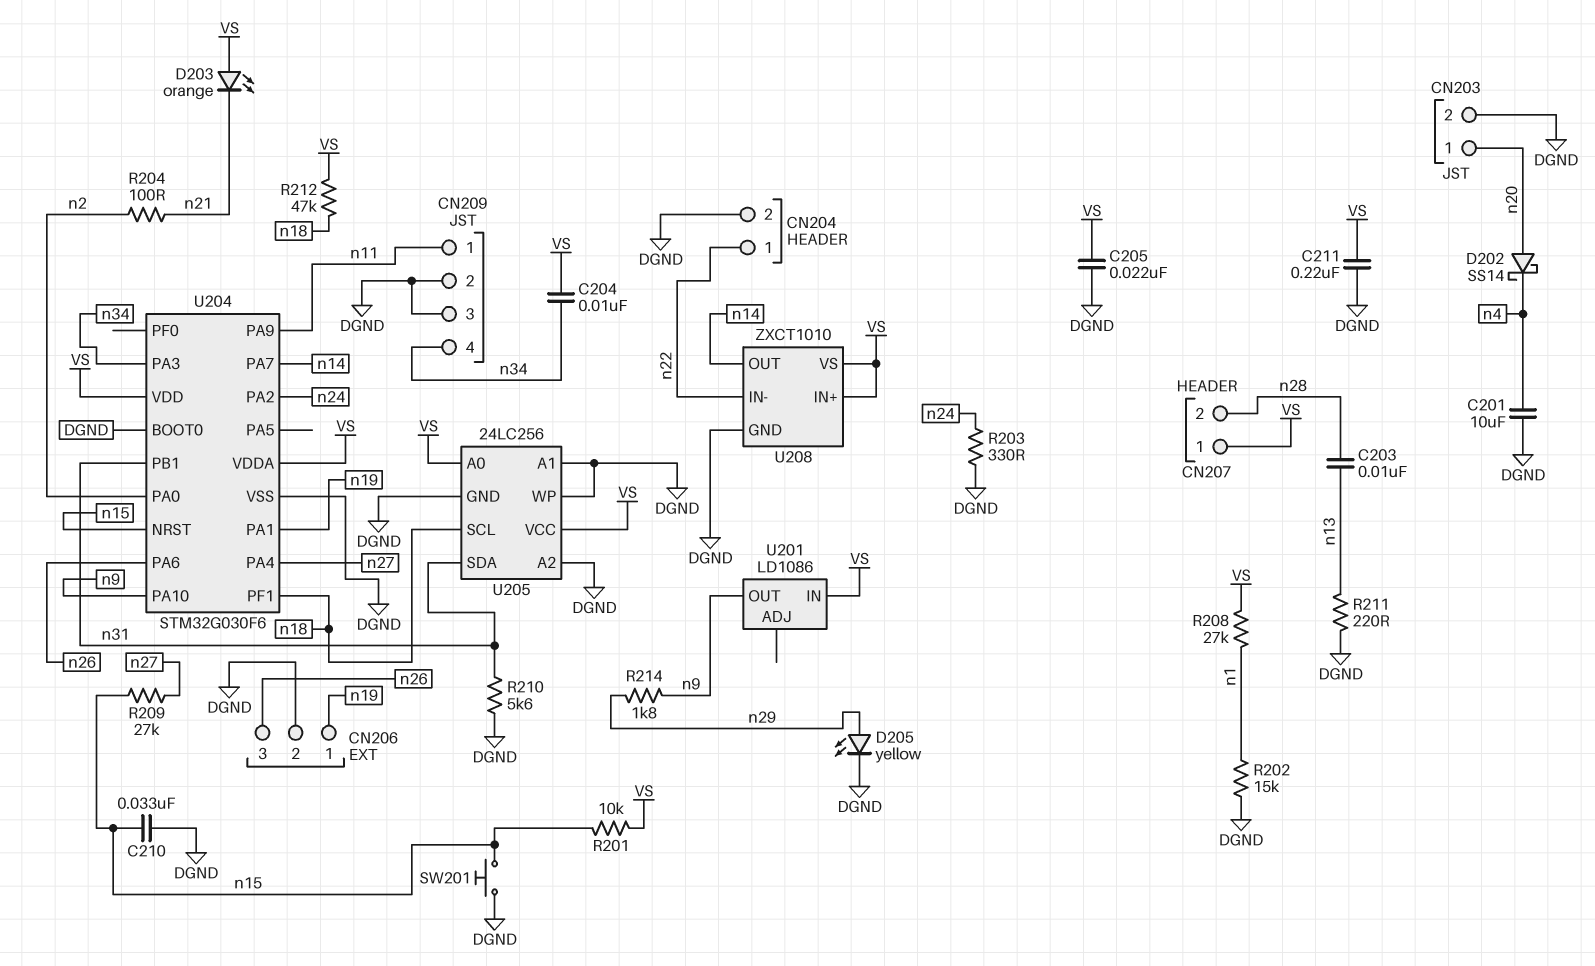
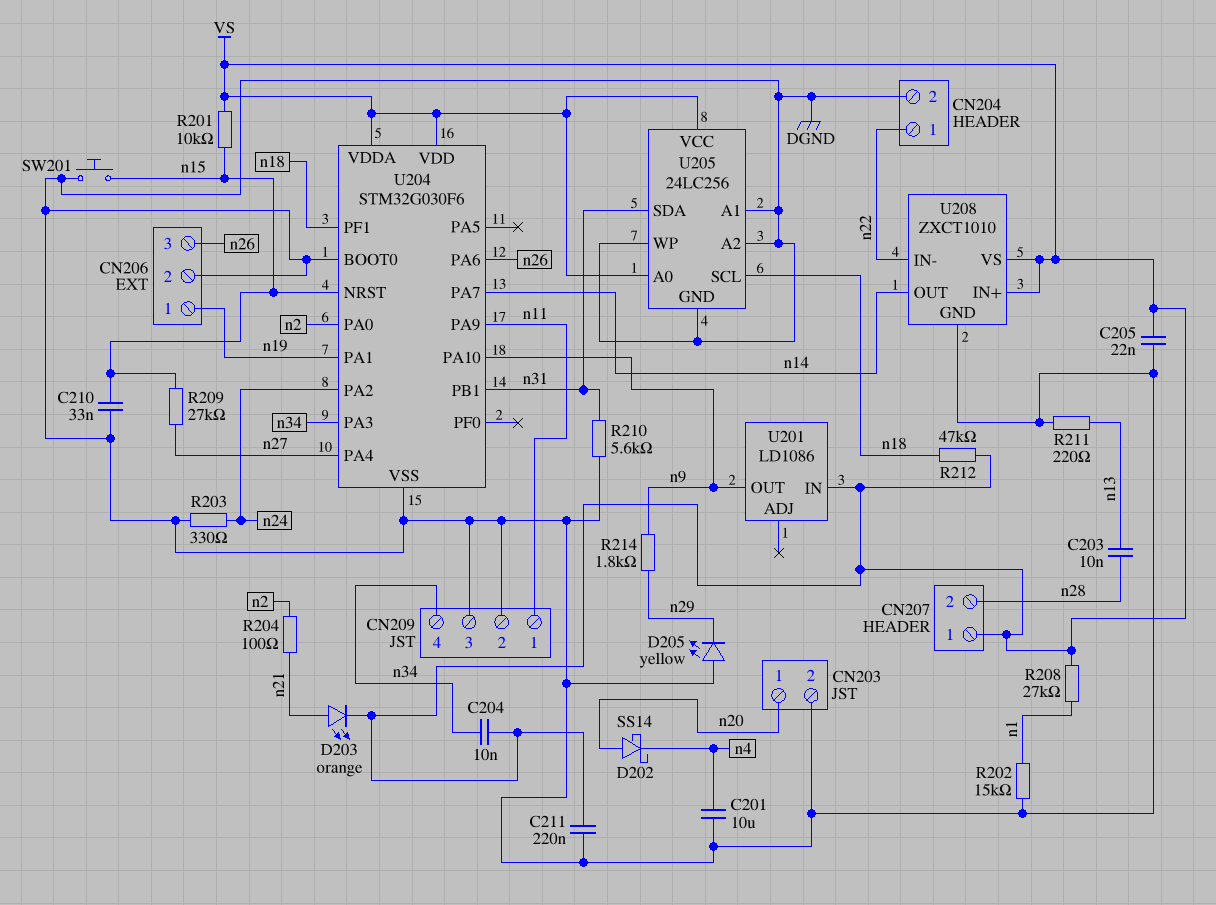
D203: LED orange (A VS, K n21) -> LED orange (A n21, K VS)
D205: LED yellow (A n29, K DGND) -> LED yellow (A DGND, K n29)

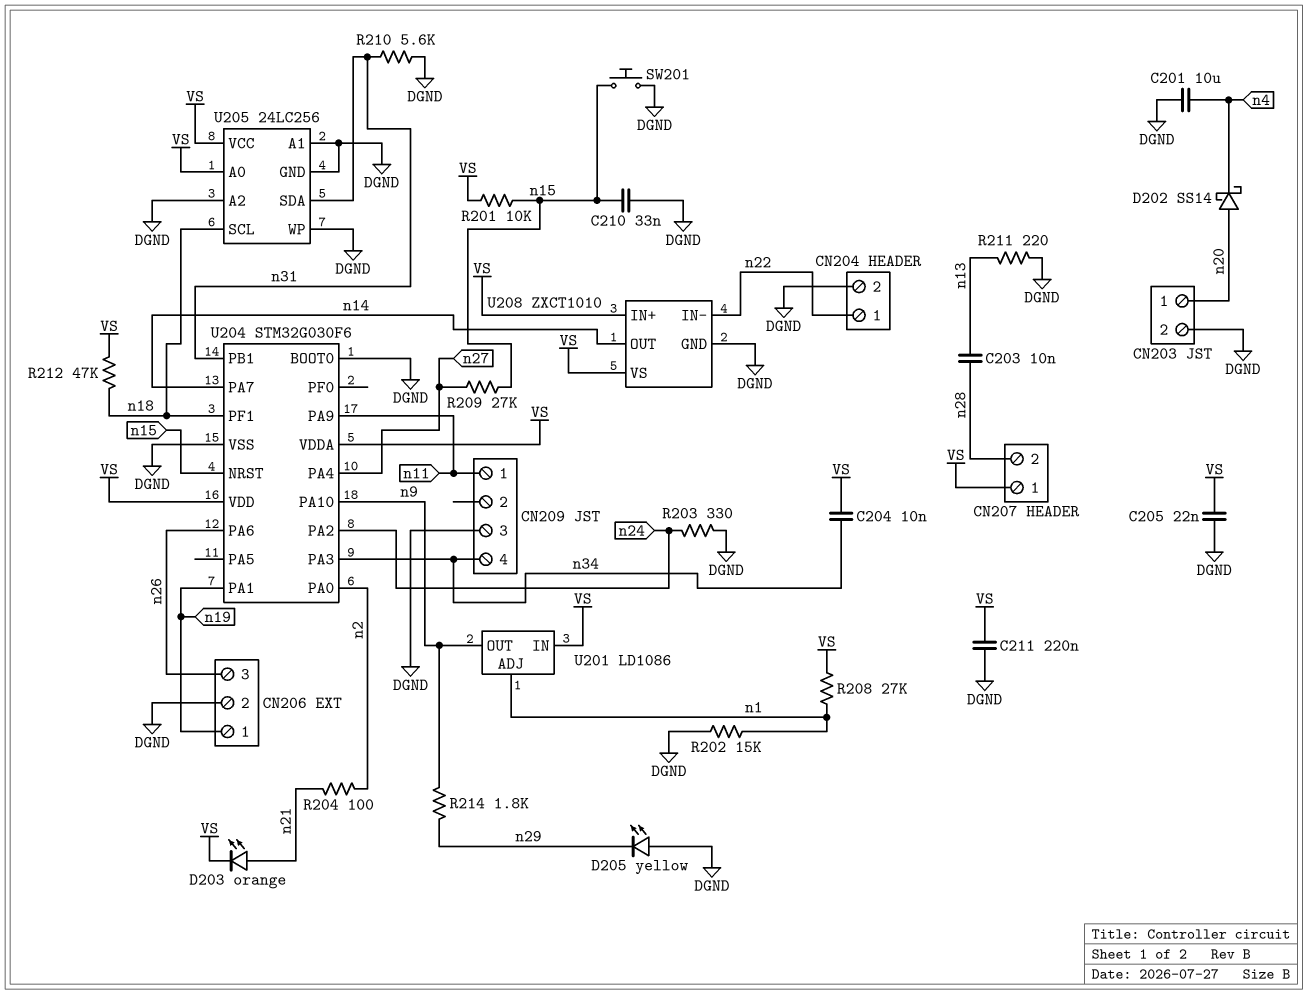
CN209 pin 2: DGND -> none
U201 pin ADJ: none -> n1

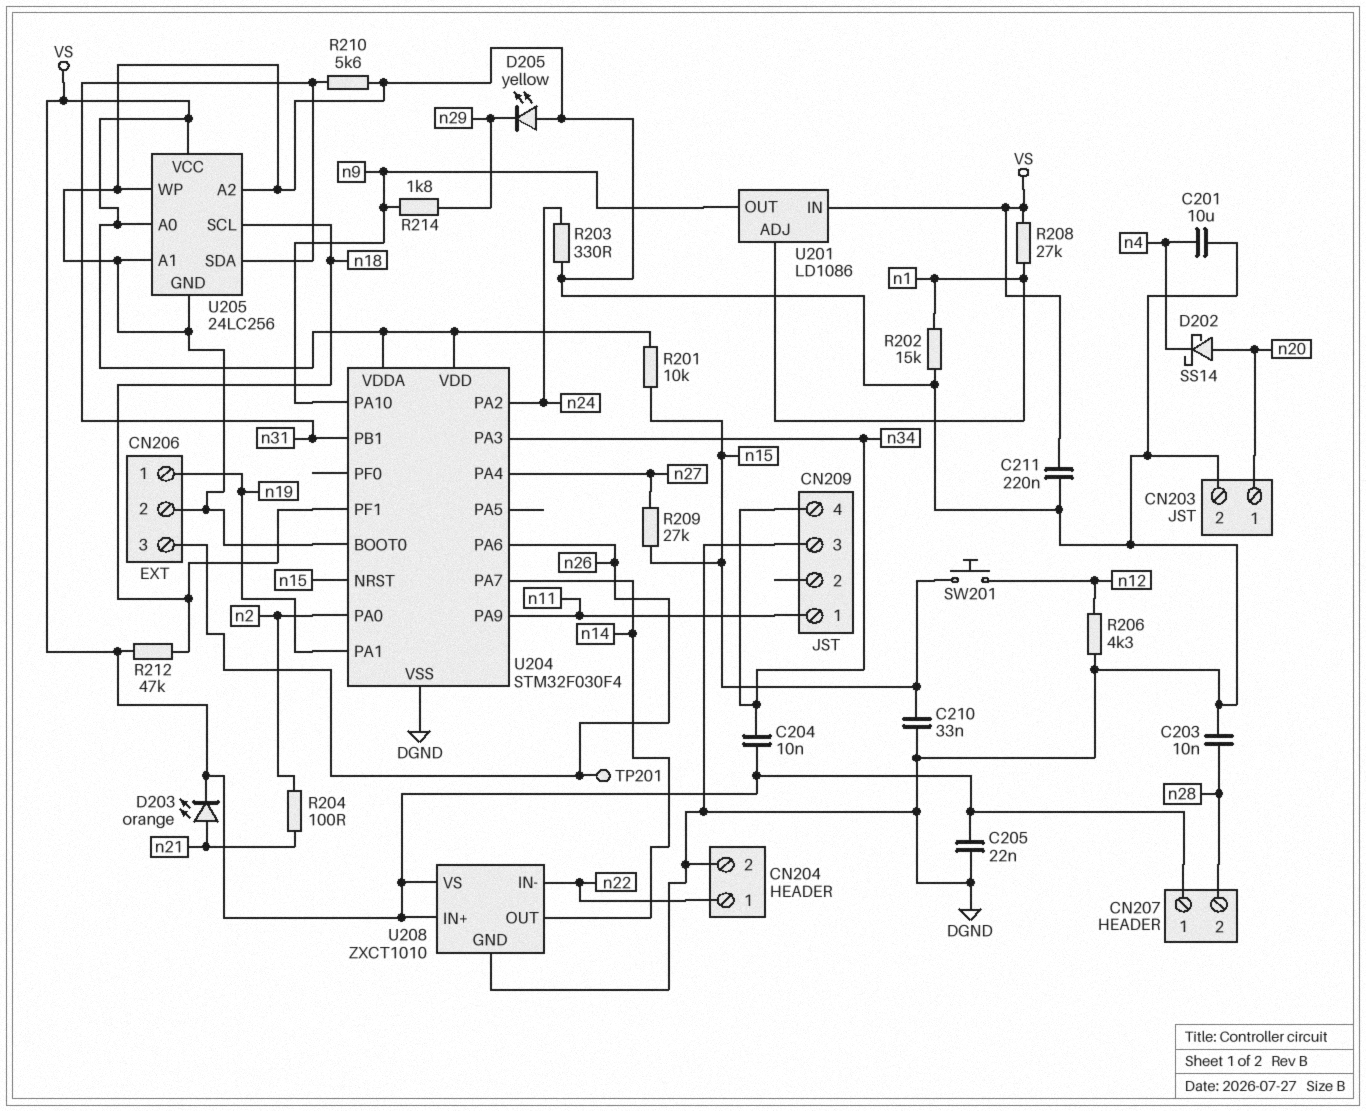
C203: 10nF (n13, n28) -> 10nF (DGND, n28)
R206: none -> 4.3k (DGND, n12)
R211: 220 (DGND, n13) -> none
SW201: button (DGND, n15) -> button (n12, n15)
TP201: none -> test point (n26)
U204: STM32G030F6 -> STM32F030F4

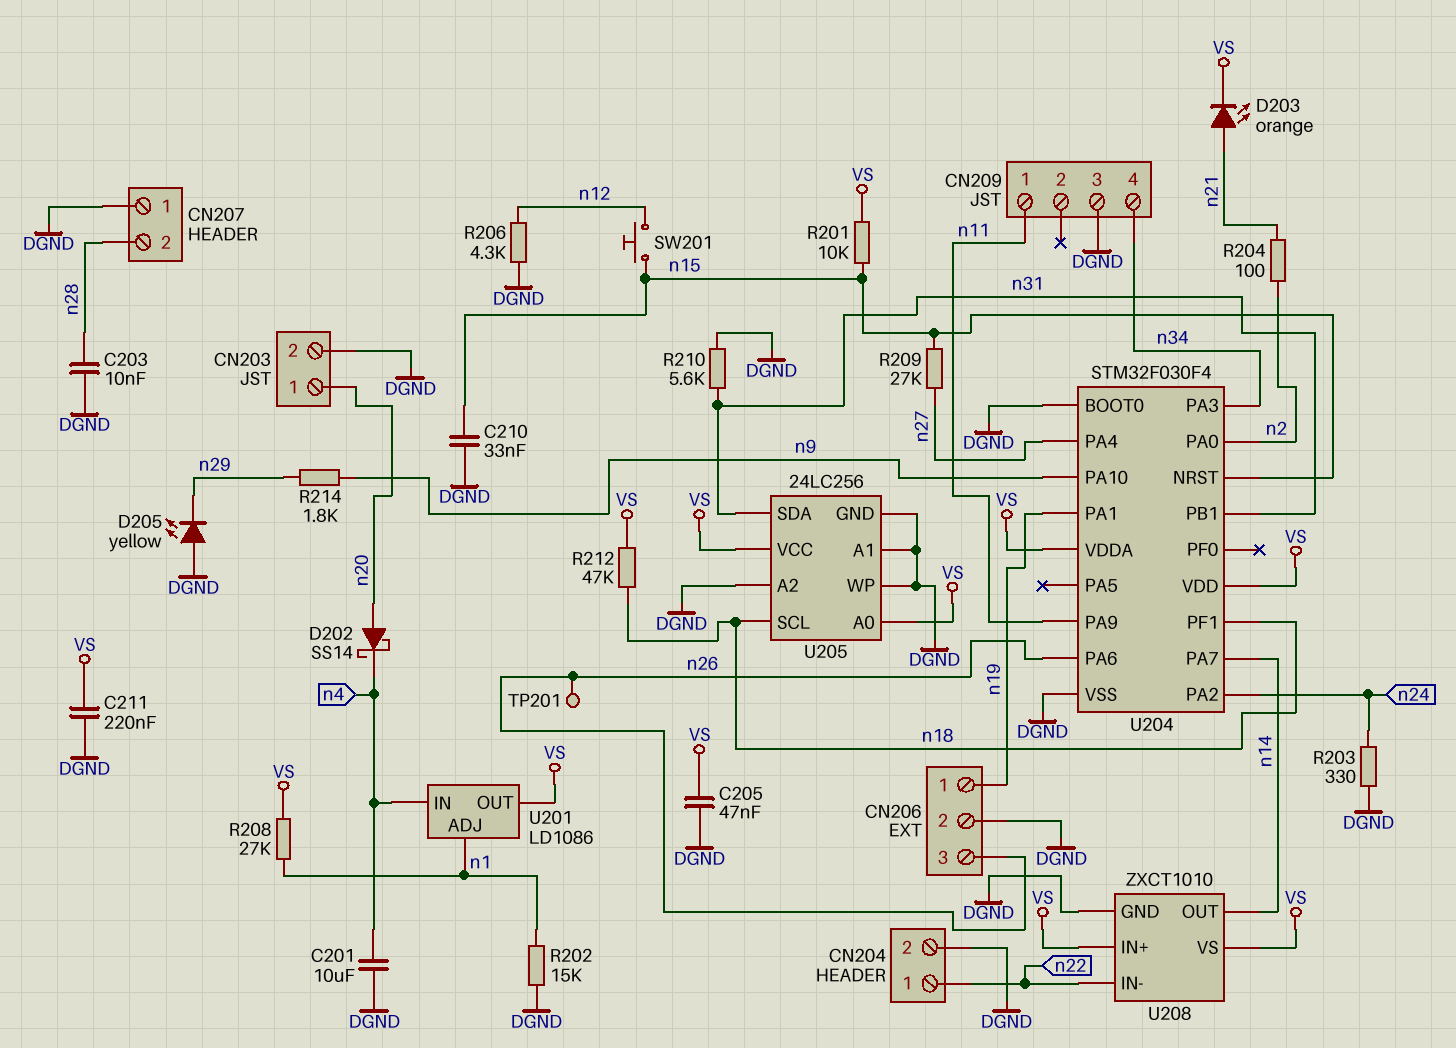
C204: 10nF (VS, n34) -> none
C205: 22nF (DGND, VS) -> 47nF (DGND, VS)
CN207 pin 1: VS -> DGND
U201 pin IN: VS -> n4
U201 pin OUT: n9 -> VS

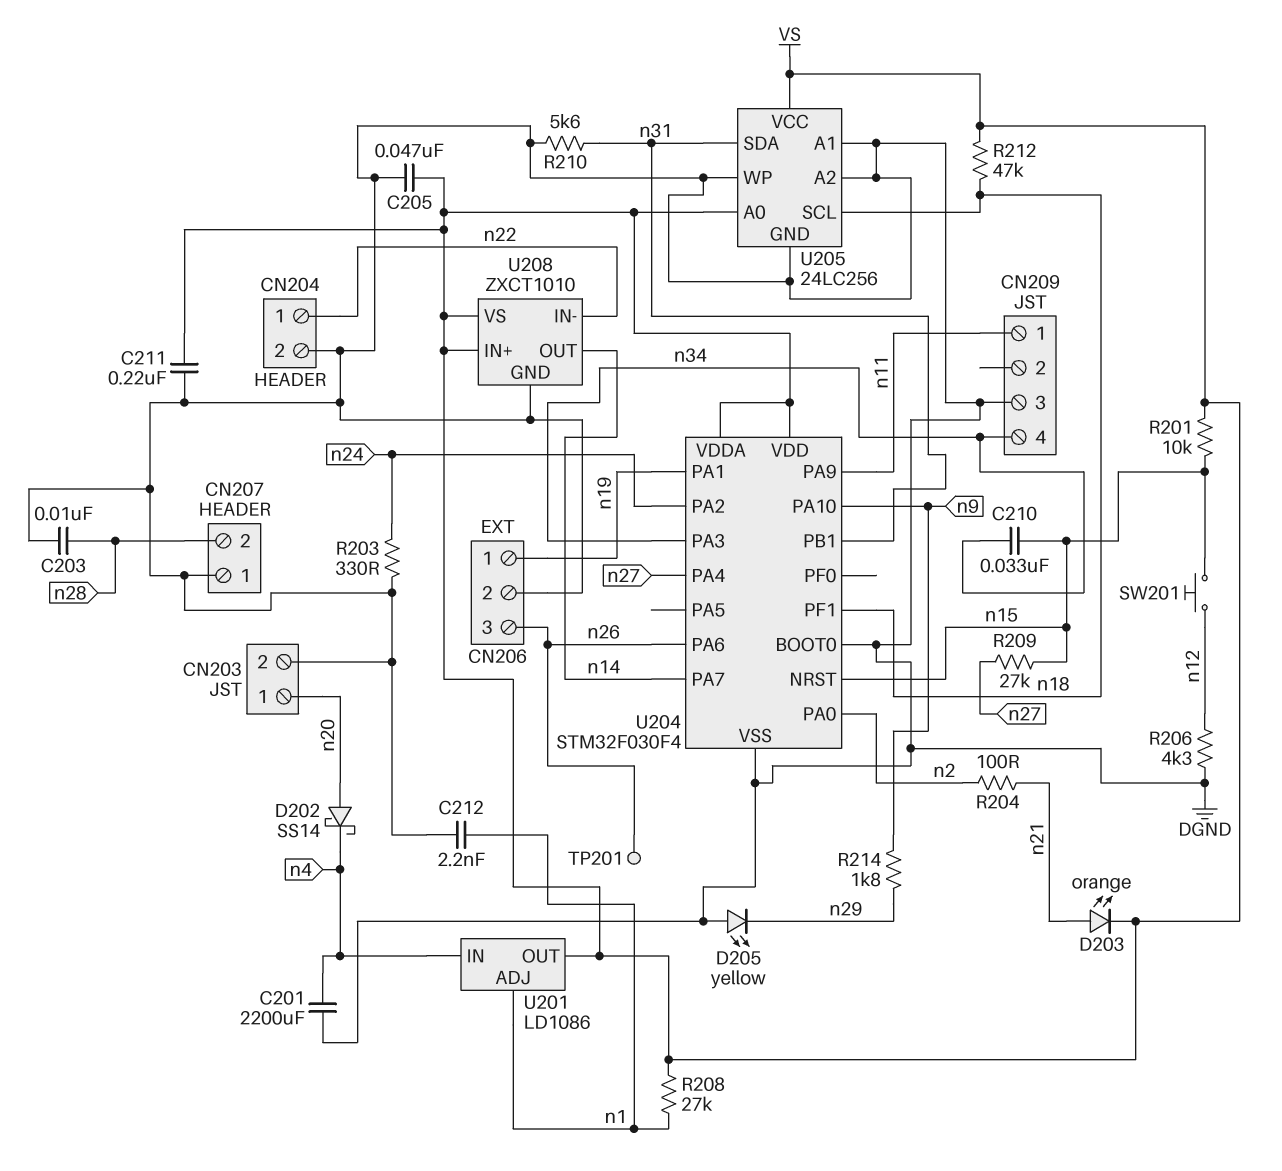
C201: 10uF (DGND, n4) -> 2200uF (DGND, n4)
C210: 33nF (DGND, n15) -> 33nF (n15, n34)
C212: none -> 2.2nF (DGND, n1)
R202: 15k (DGND, n1) -> none

